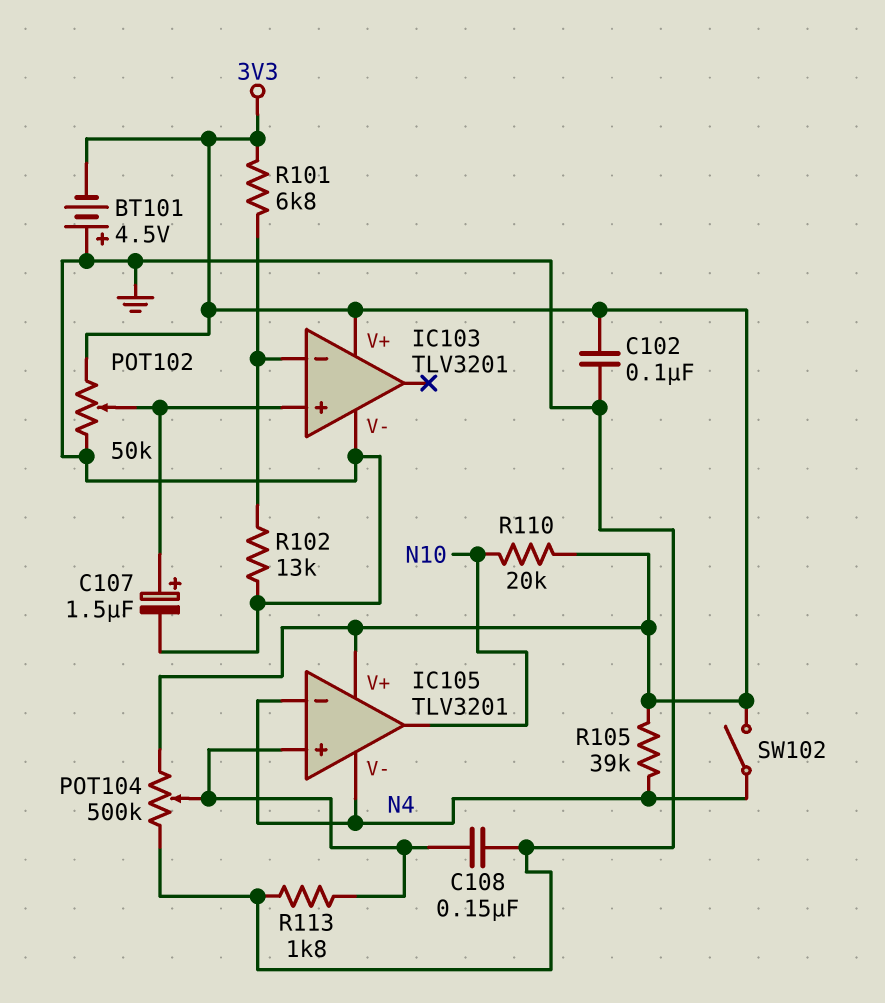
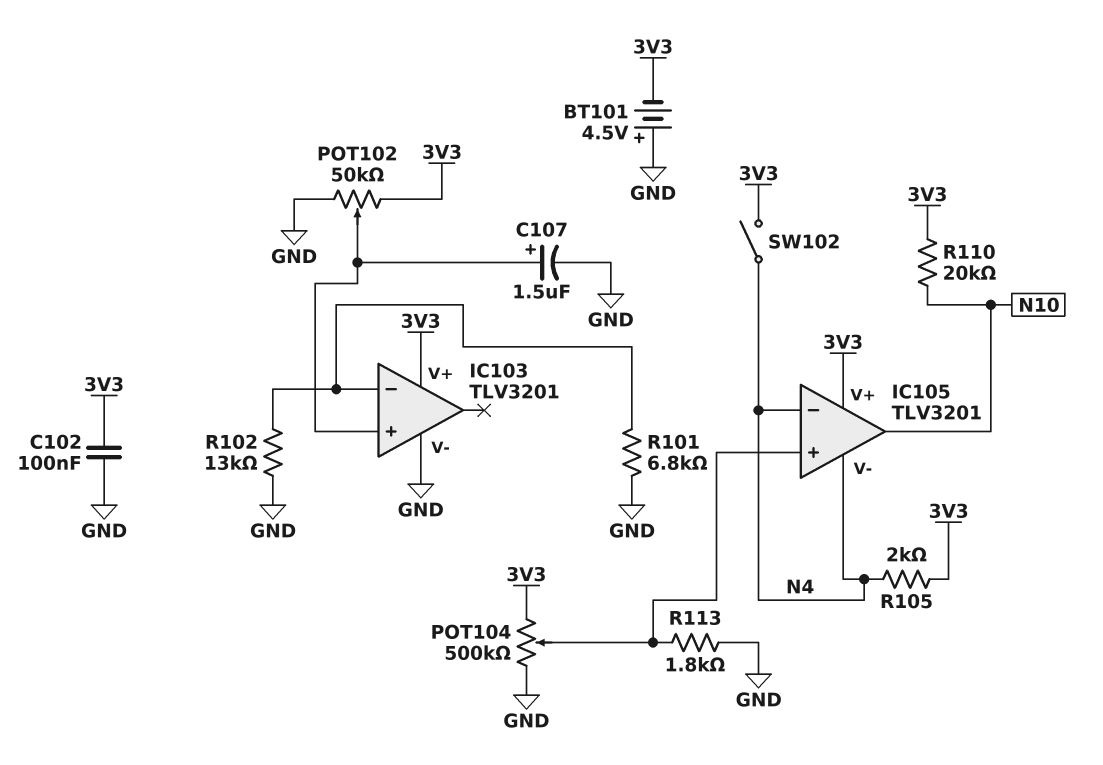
C108: 150nF (GND, IC105/in+) -> none
R101: 6.8k (3V3, IC103/in-) -> 6.8k (GND, IC103/in-)
R105: 39k (3V3, N4) -> 2k (3V3, N4)

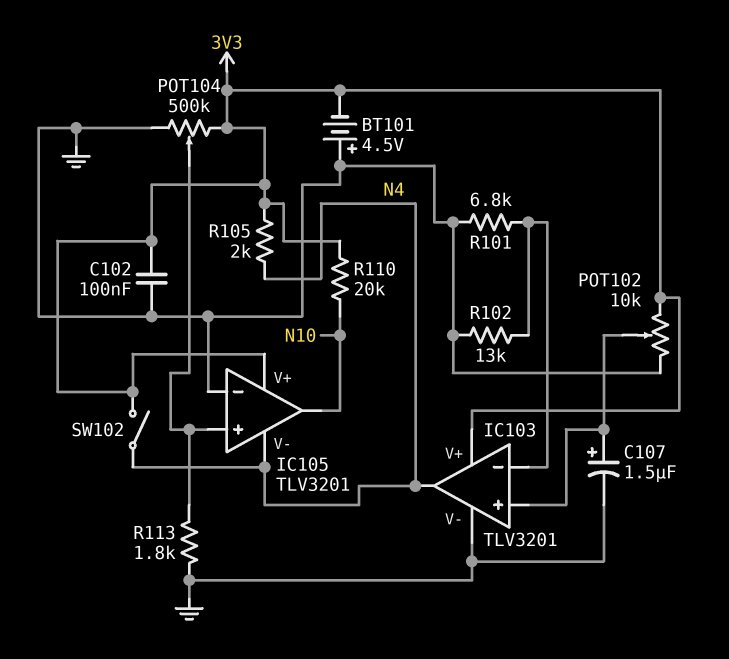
IC103 pin out: none -> N4
IC105 pin in-: N4 -> GND
POT102: 50k (3V3, GND, wiper IC103/in+) -> 10k (3V3, GND, wiper IC103/in+)

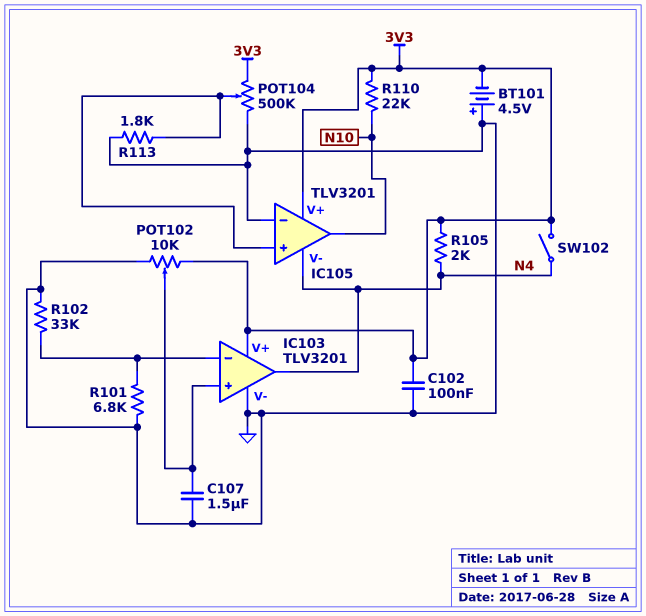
C107: 1.5uF (plus IC103/in+, minus GND) -> 1.5uF (GND, IC103/in+)
R102: 13k (GND, IC103/in-) -> 33k (GND, IC103/in-)
R110: 20k (3V3, N10) -> 22k (3V3, N10)

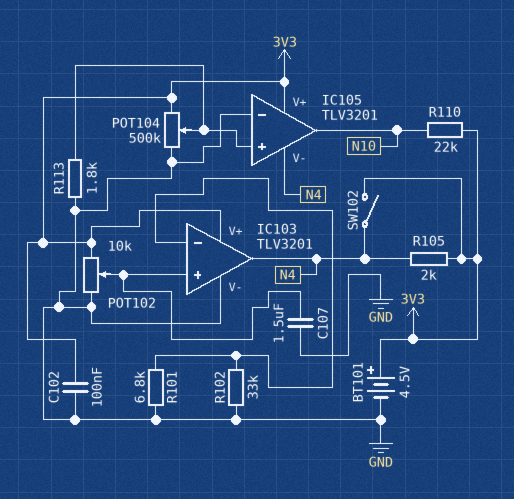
BT101: 4.5V (plus GND, minus 3V3) -> 4.5V (plus 3V3, minus GND)

